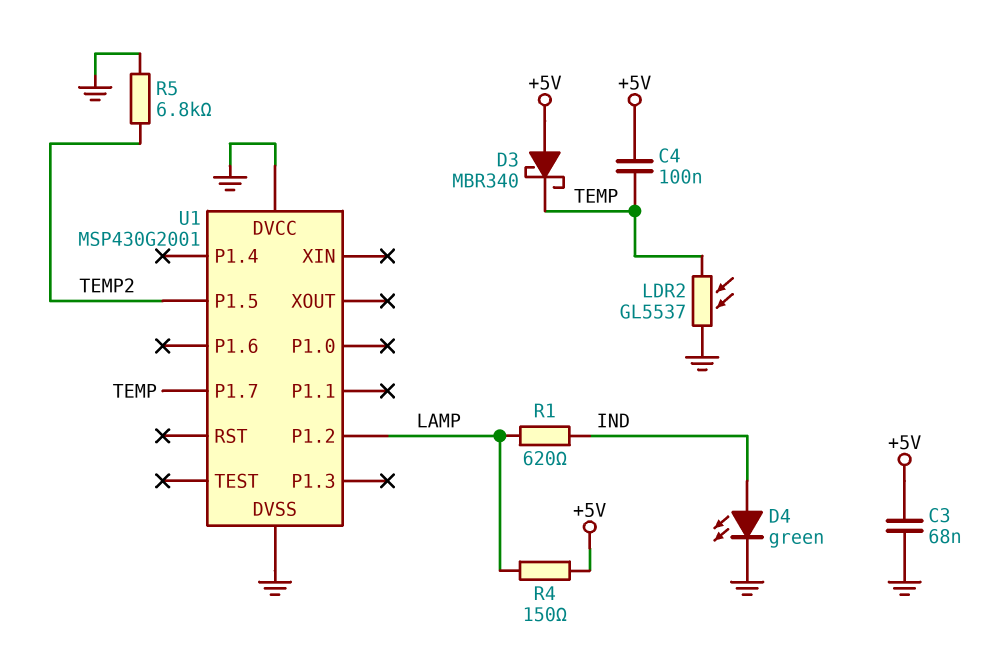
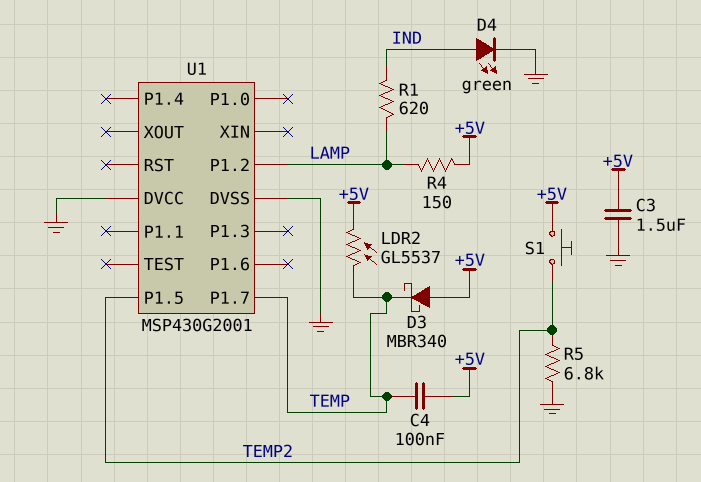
C3: 68nF (+5V, GND) -> 1.5uF (+5V, GND)
LDR2: GL5537 (GND, TEMP) -> GL5537 (+5V, TEMP)
S1: none -> button (+5V, TEMP2)

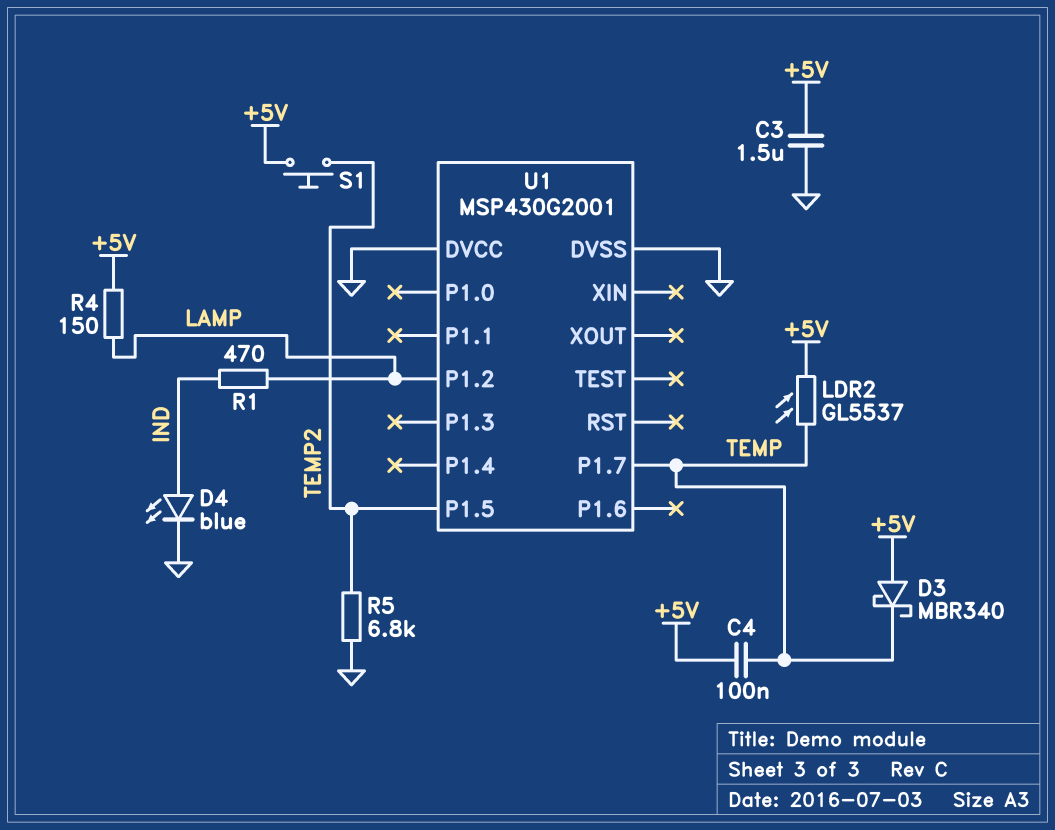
D4: LED green (A IND, K GND) -> LED blue (A IND, K GND)
R1: 620 (IND, LAMP) -> 470 (IND, LAMP)

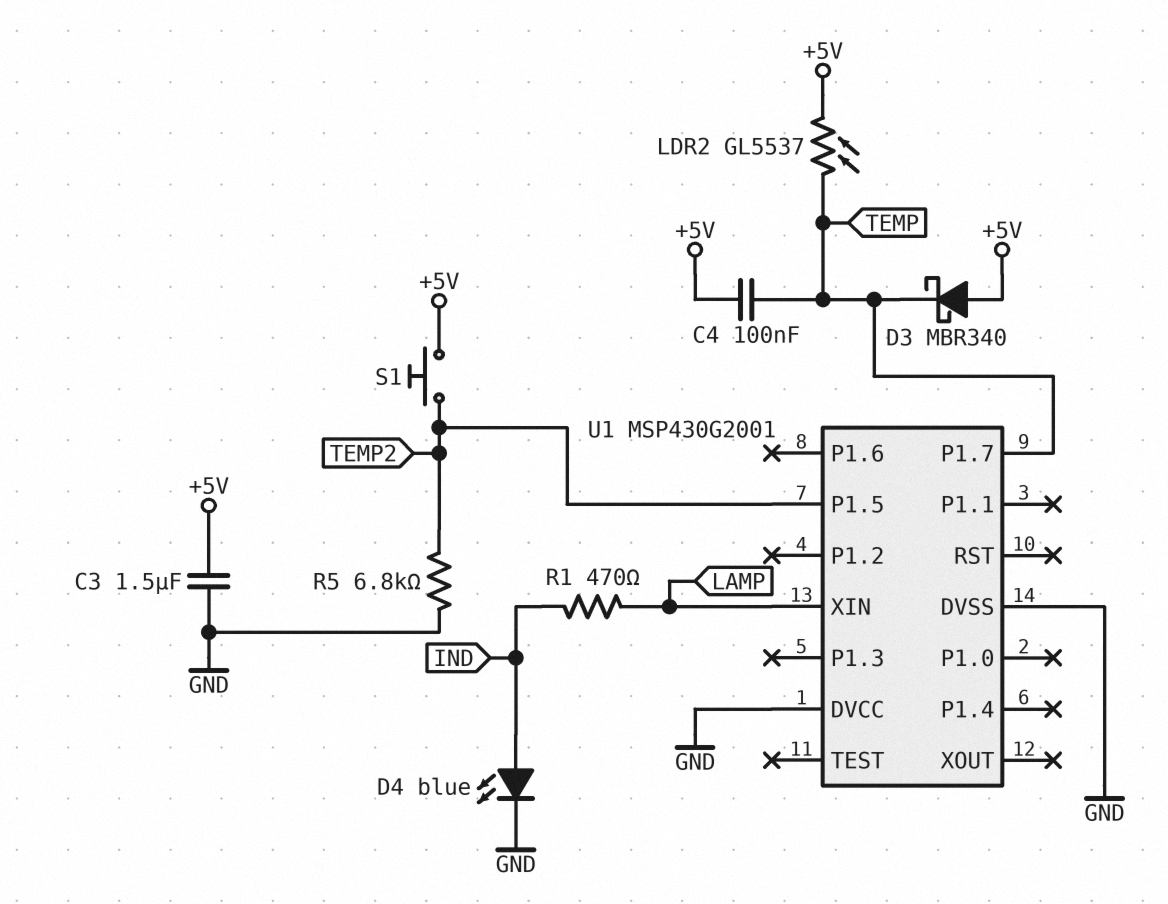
R4: 150 (+5V, LAMP) -> none
U1 pin P1.2: LAMP -> none
U1 pin XIN: none -> LAMP

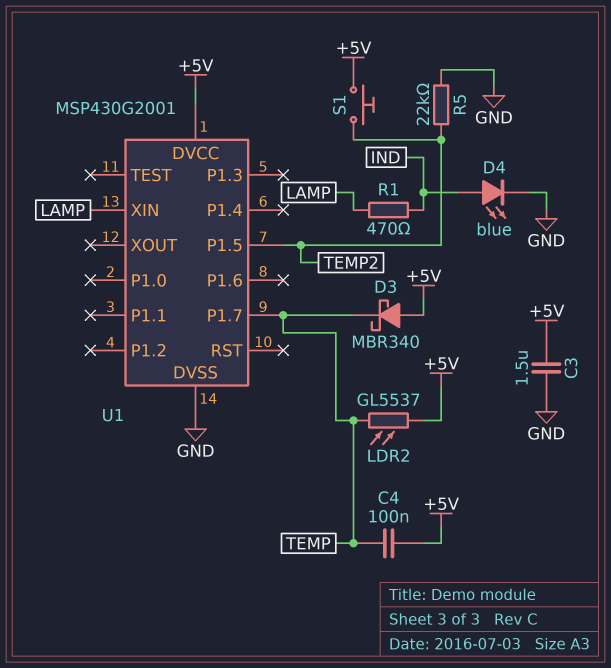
R5: 6.8k (GND, TEMP2) -> 22k (GND, TEMP2)
U1 pin DVCC: GND -> +5V

